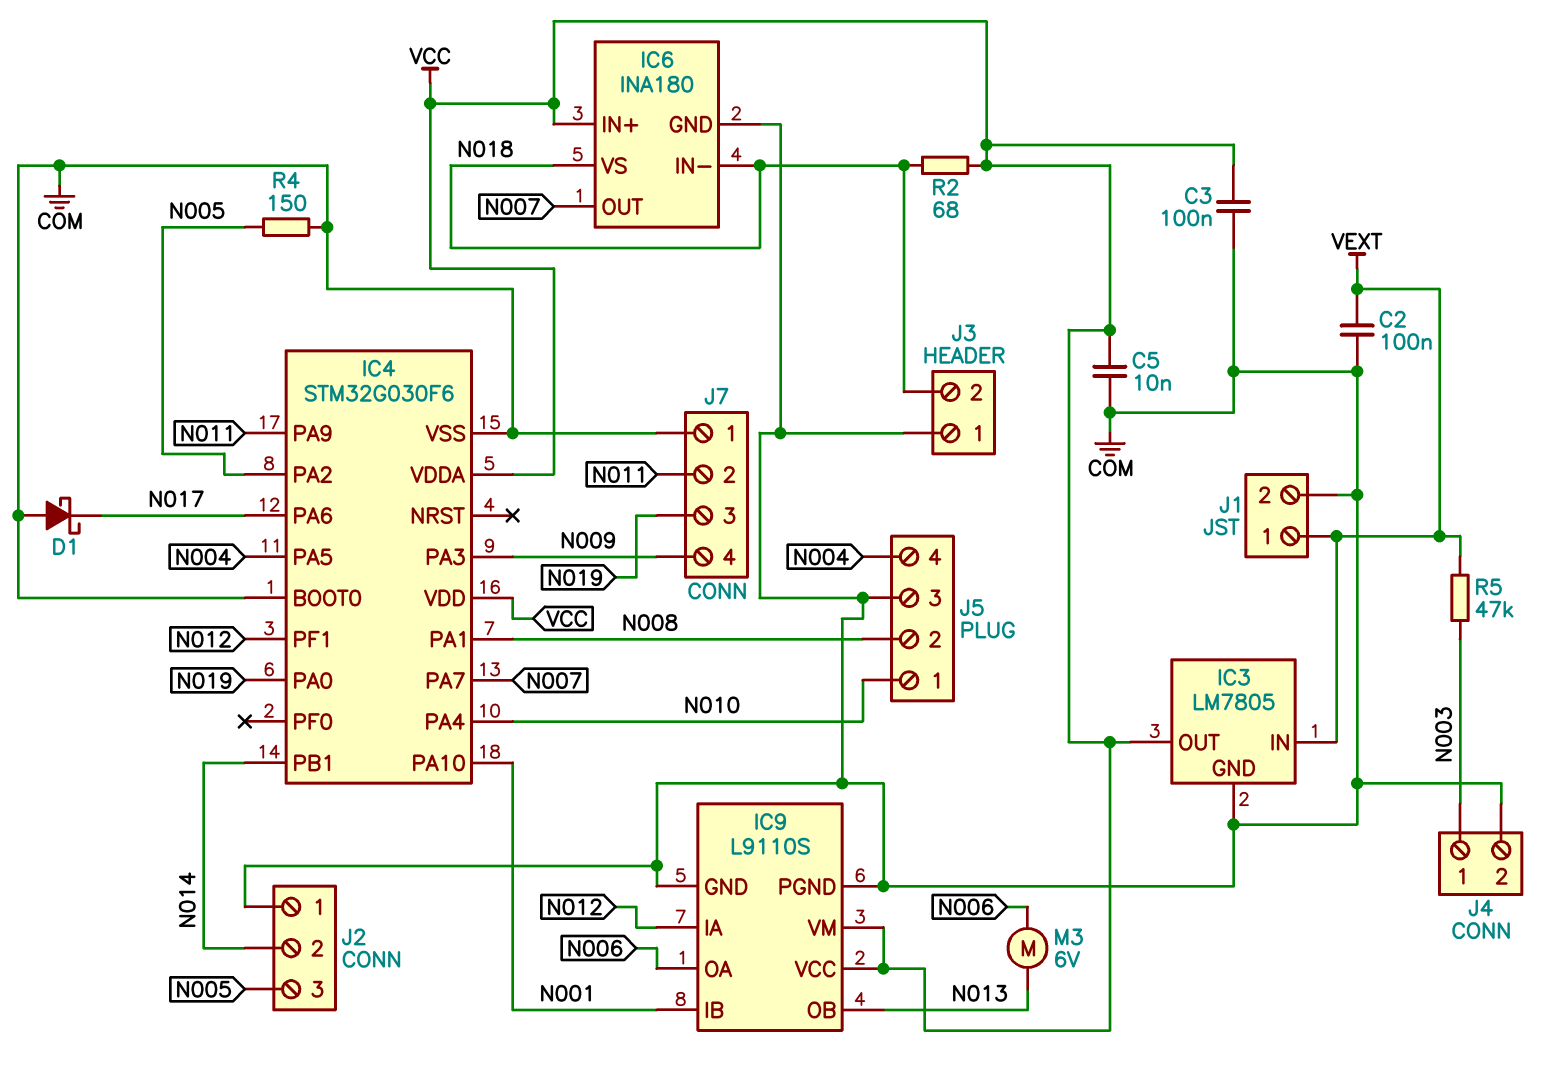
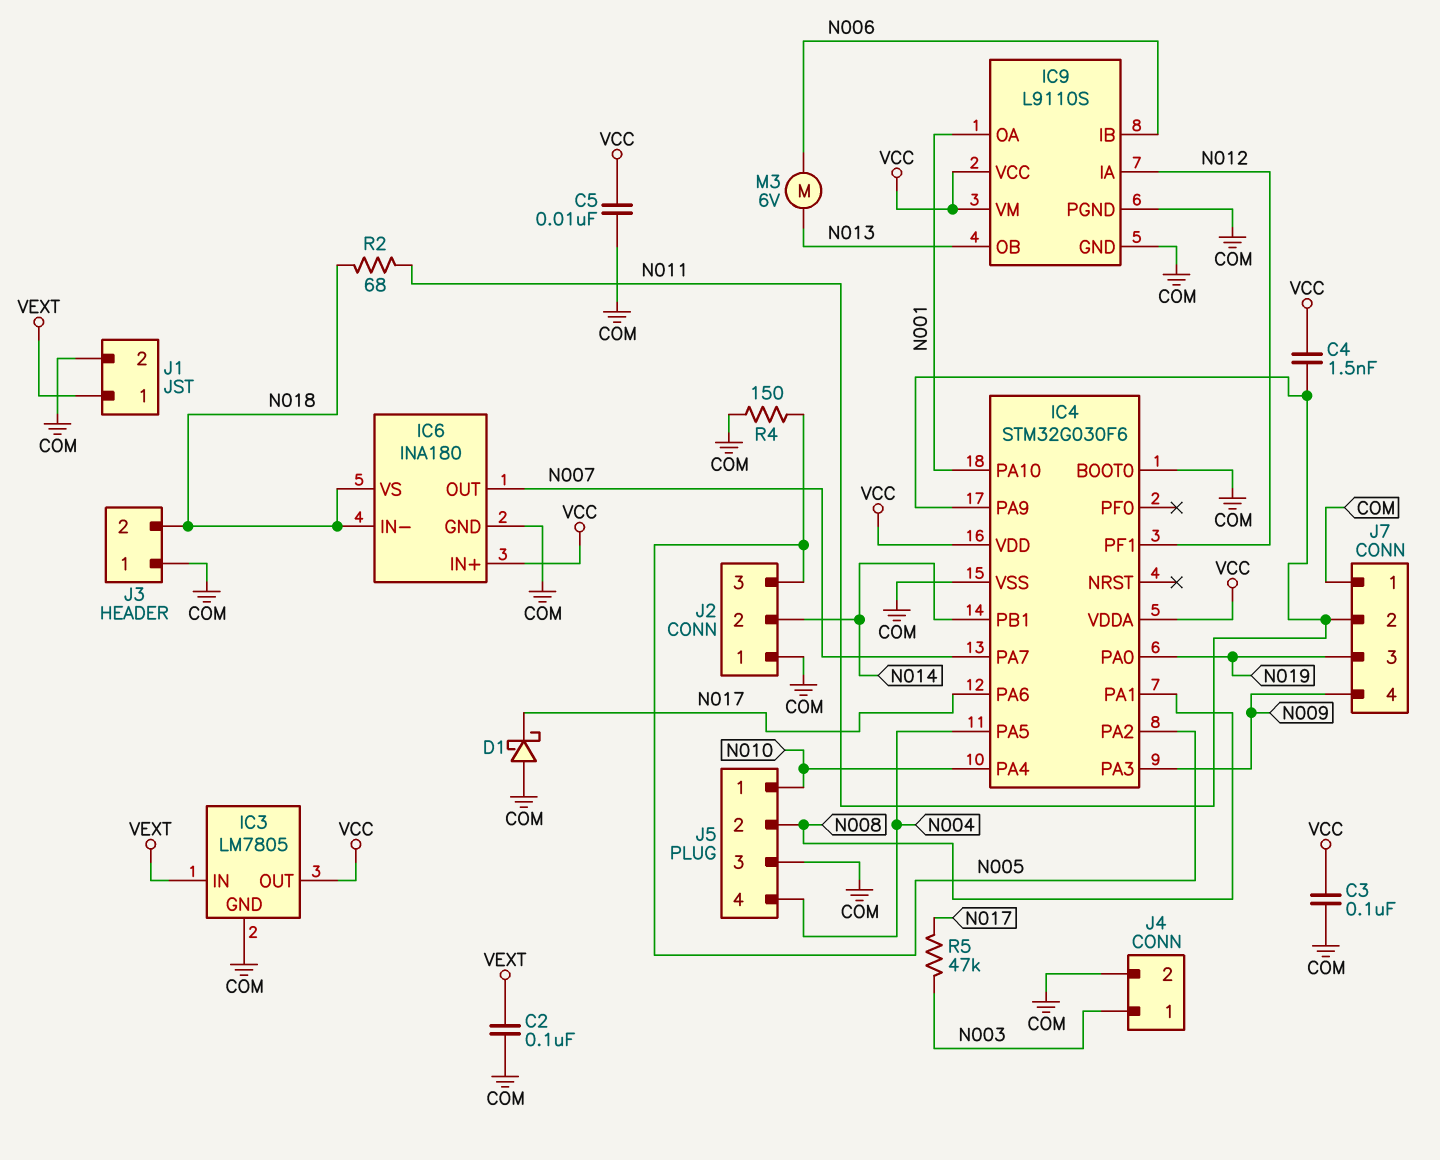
C4: none -> 1.5nF (N011, VCC)
IC9 pin IB: N001 -> N006
IC9 pin OA: N006 -> N001
R2: 68 (N018, VCC) -> 68 (N011, N018)
R5: 47k (N003, VEXT) -> 47k (N003, N017)

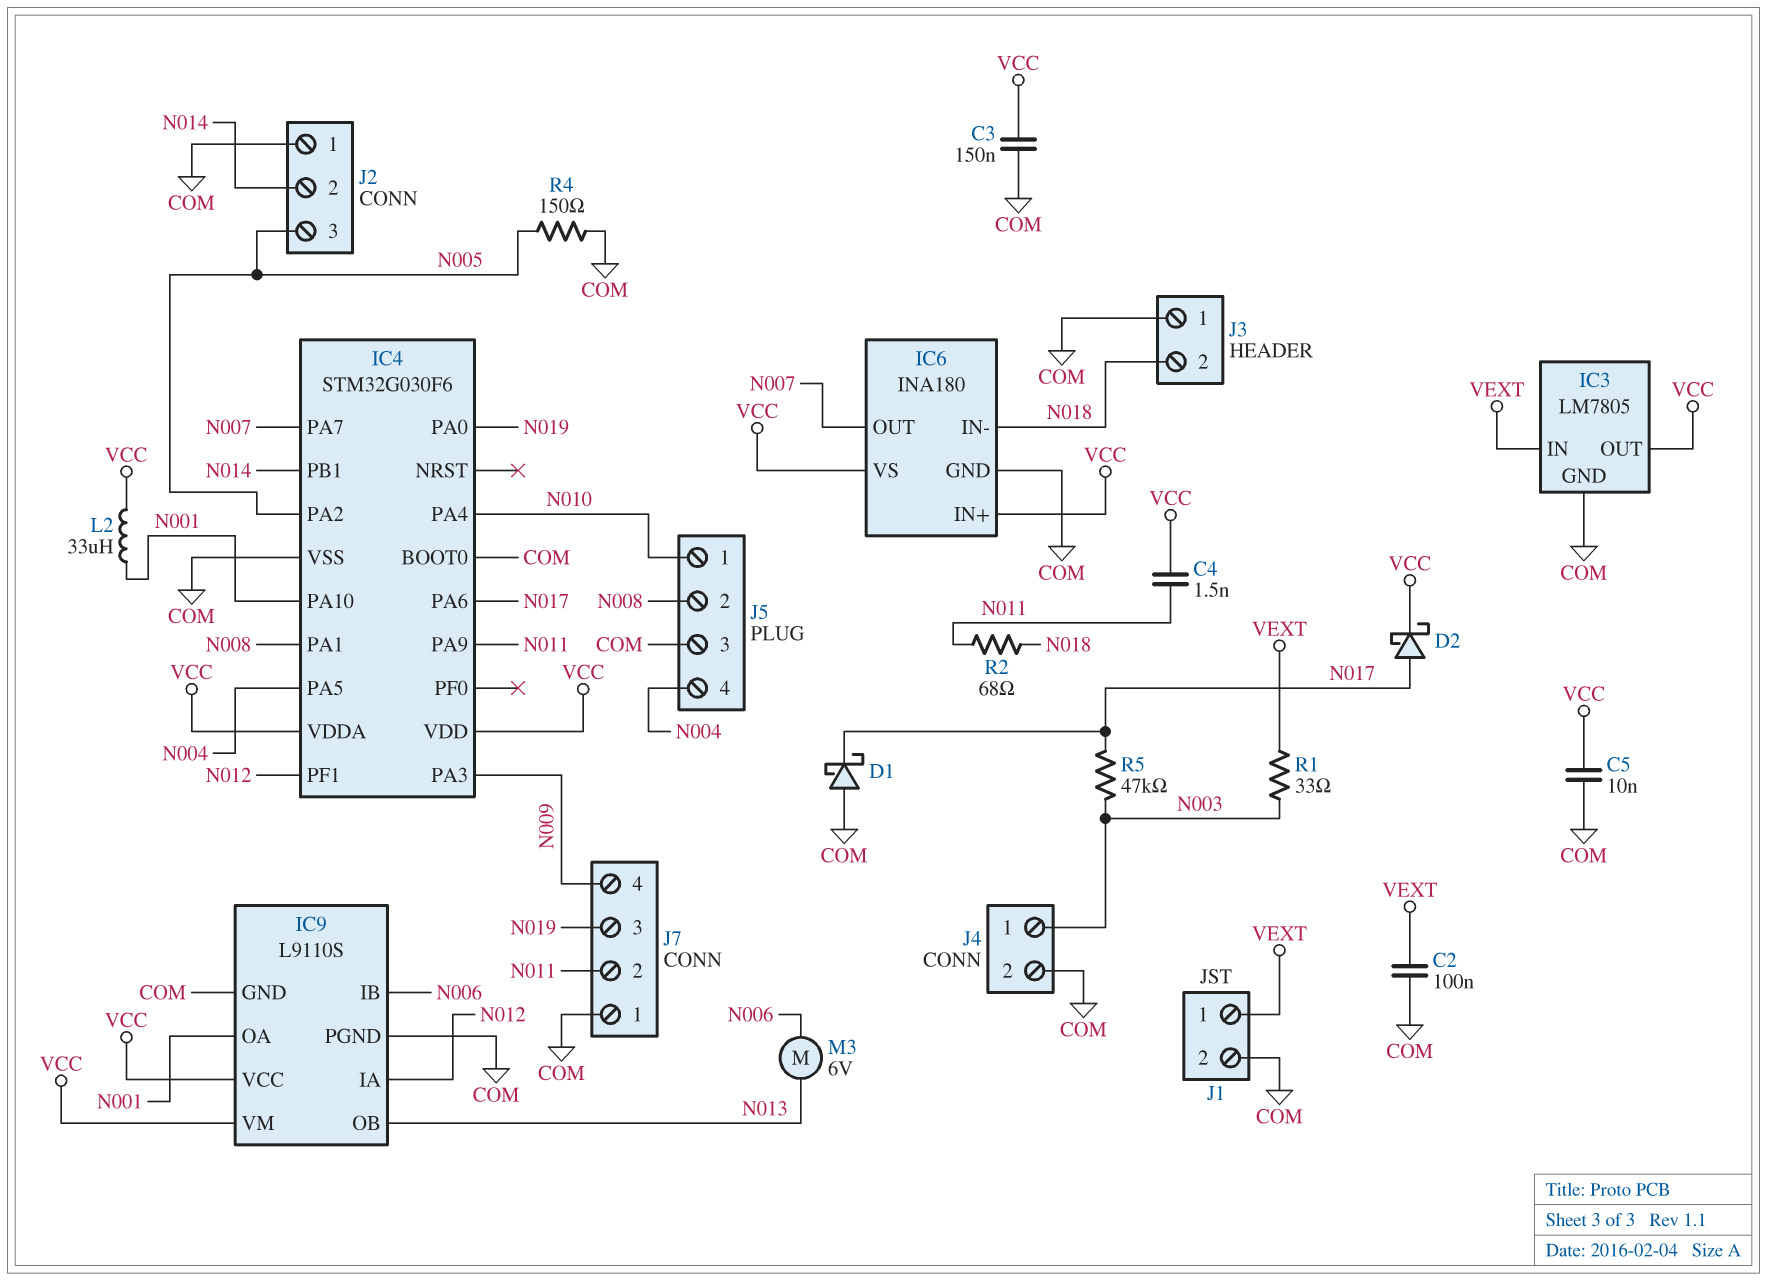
C3: 100nF (COM, VCC) -> 150nF (COM, VCC)
D2: none -> schottky (A N017, K VCC)
IC6 pin VS: N018 -> VCC
L2: none -> 33uH (N001, VCC)
R1: none -> 33 (N003, VEXT)

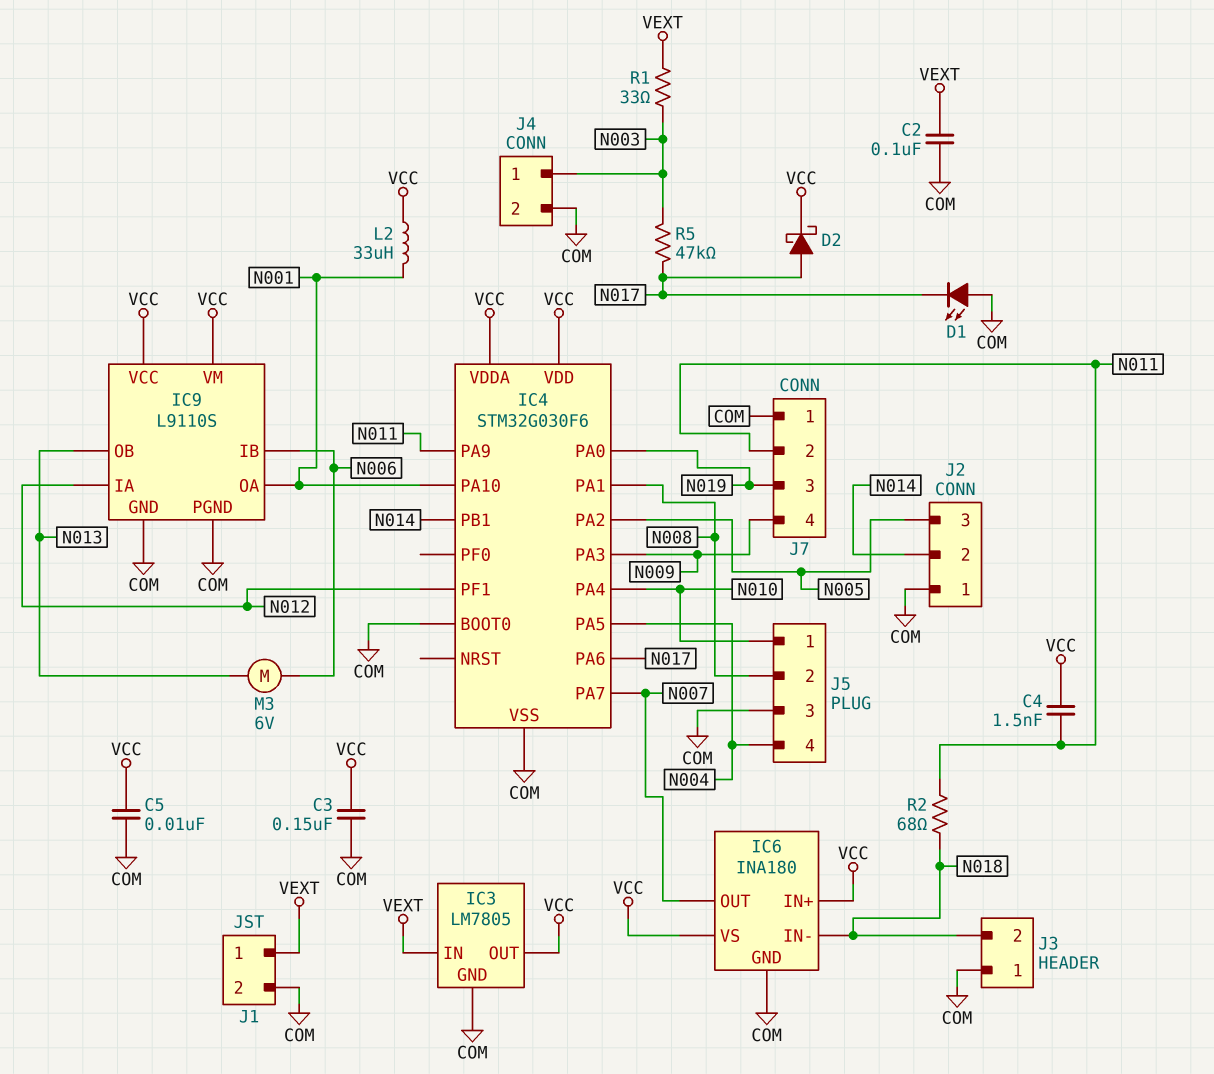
D1: schottky (A COM, K N017) -> LED (A COM, K N017)
R4: 150 (COM, N005) -> none

